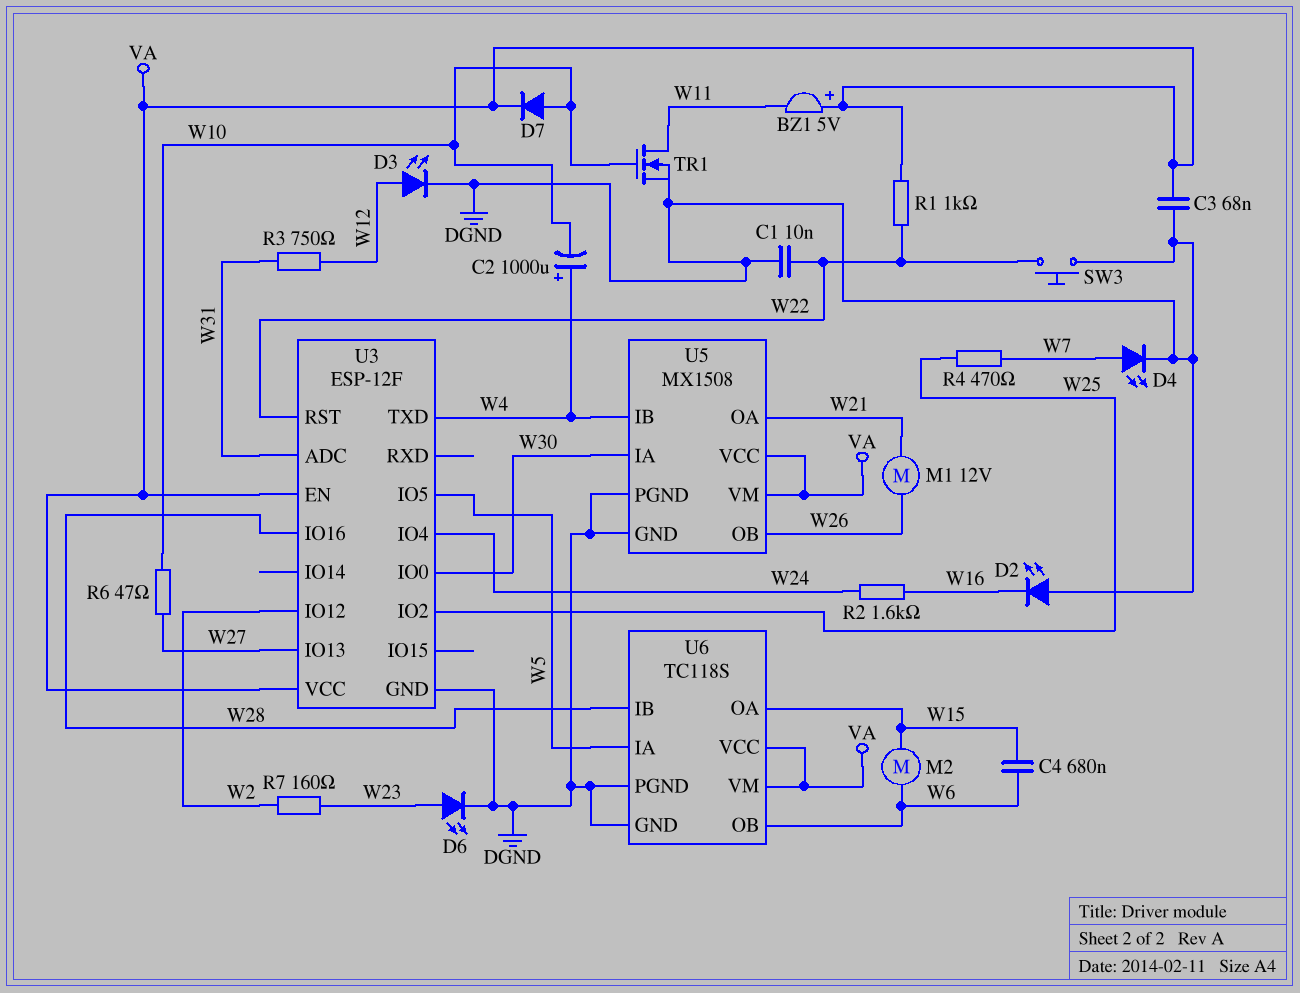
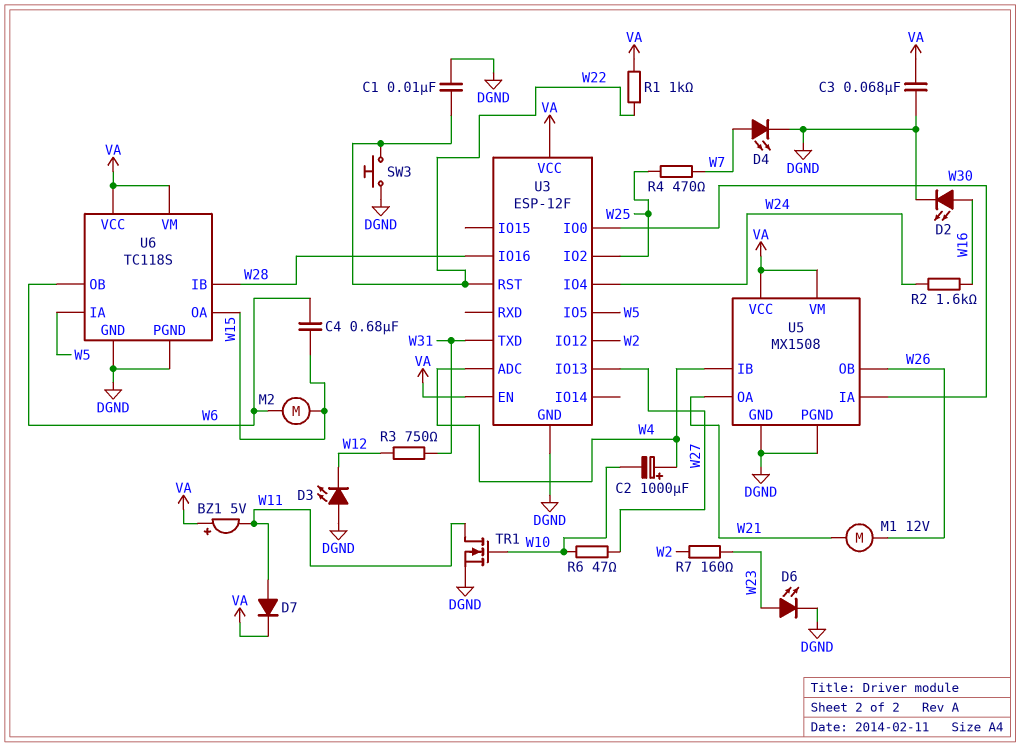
D2: LED (A DGND, K W16) -> LED (A W16, K DGND)
D3: LED (A W12, K DGND) -> LED (A DGND, K W12)
D7: diode (A W10, K VA) -> diode (A W11, K VA)
U3 pin ADC: W31 -> W4
U3 pin TXD: W4 -> W31

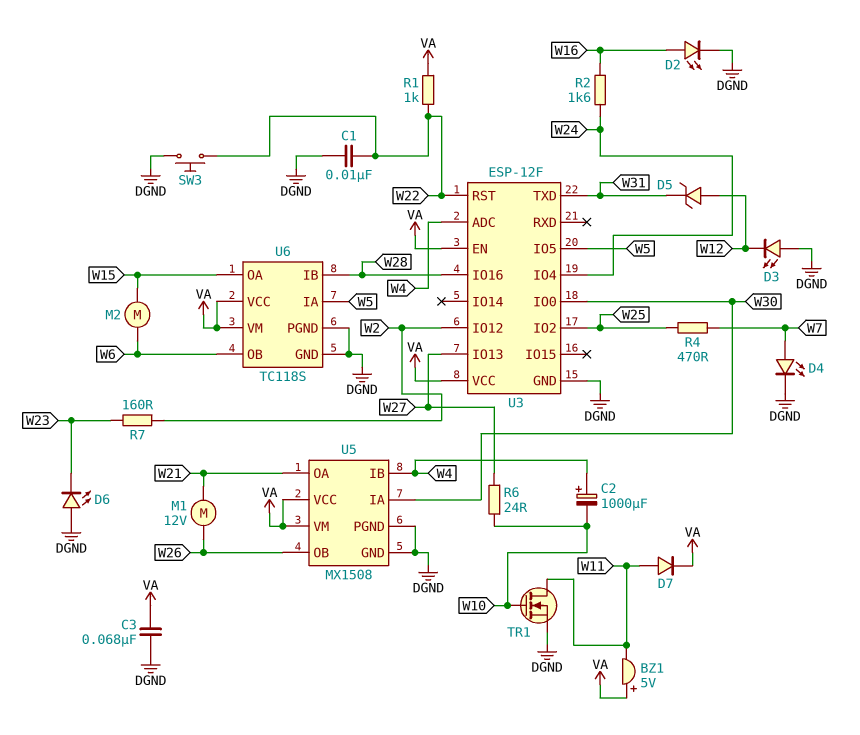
C4: 680nF (W6, W15) -> none
D5: none -> zener (A W12, K W31)
D6: LED (A W23, K DGND) -> LED (A DGND, K W23)
R3: 750 (W12, W31) -> none
R6: 47 (W10, W27) -> 24 (W10, W27)

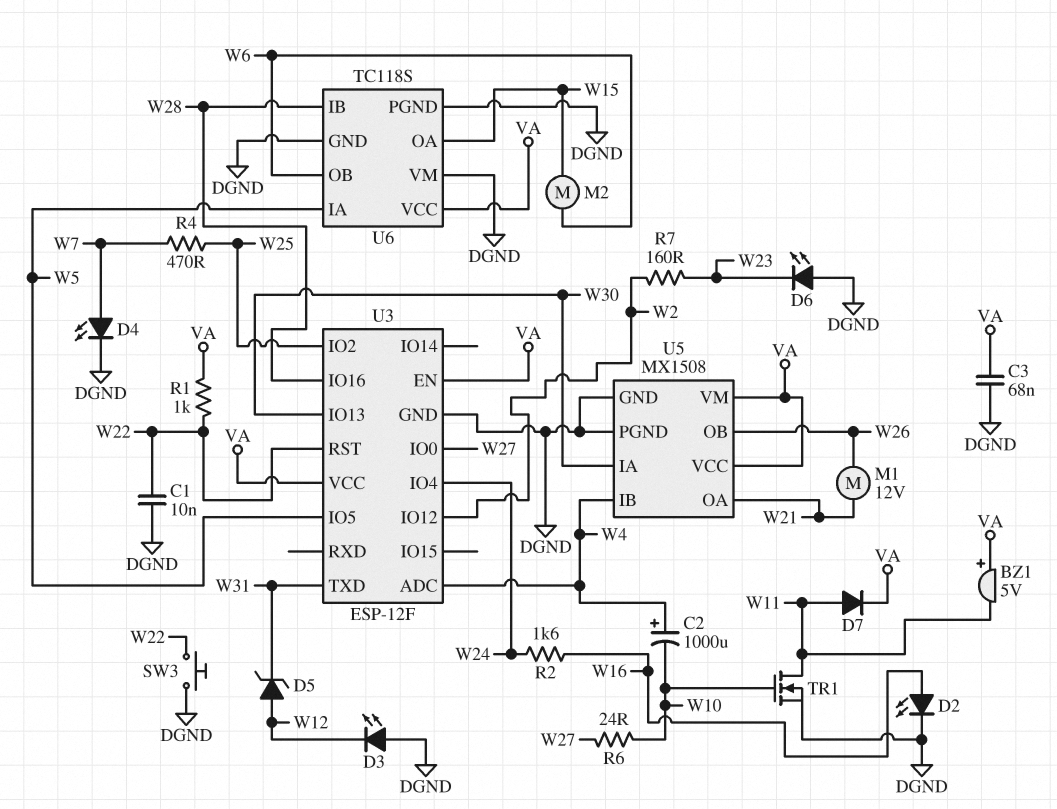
U3 pin IO0: W30 -> W27
U3 pin IO13: W27 -> W30
U6 pin VM: VA -> DGND

